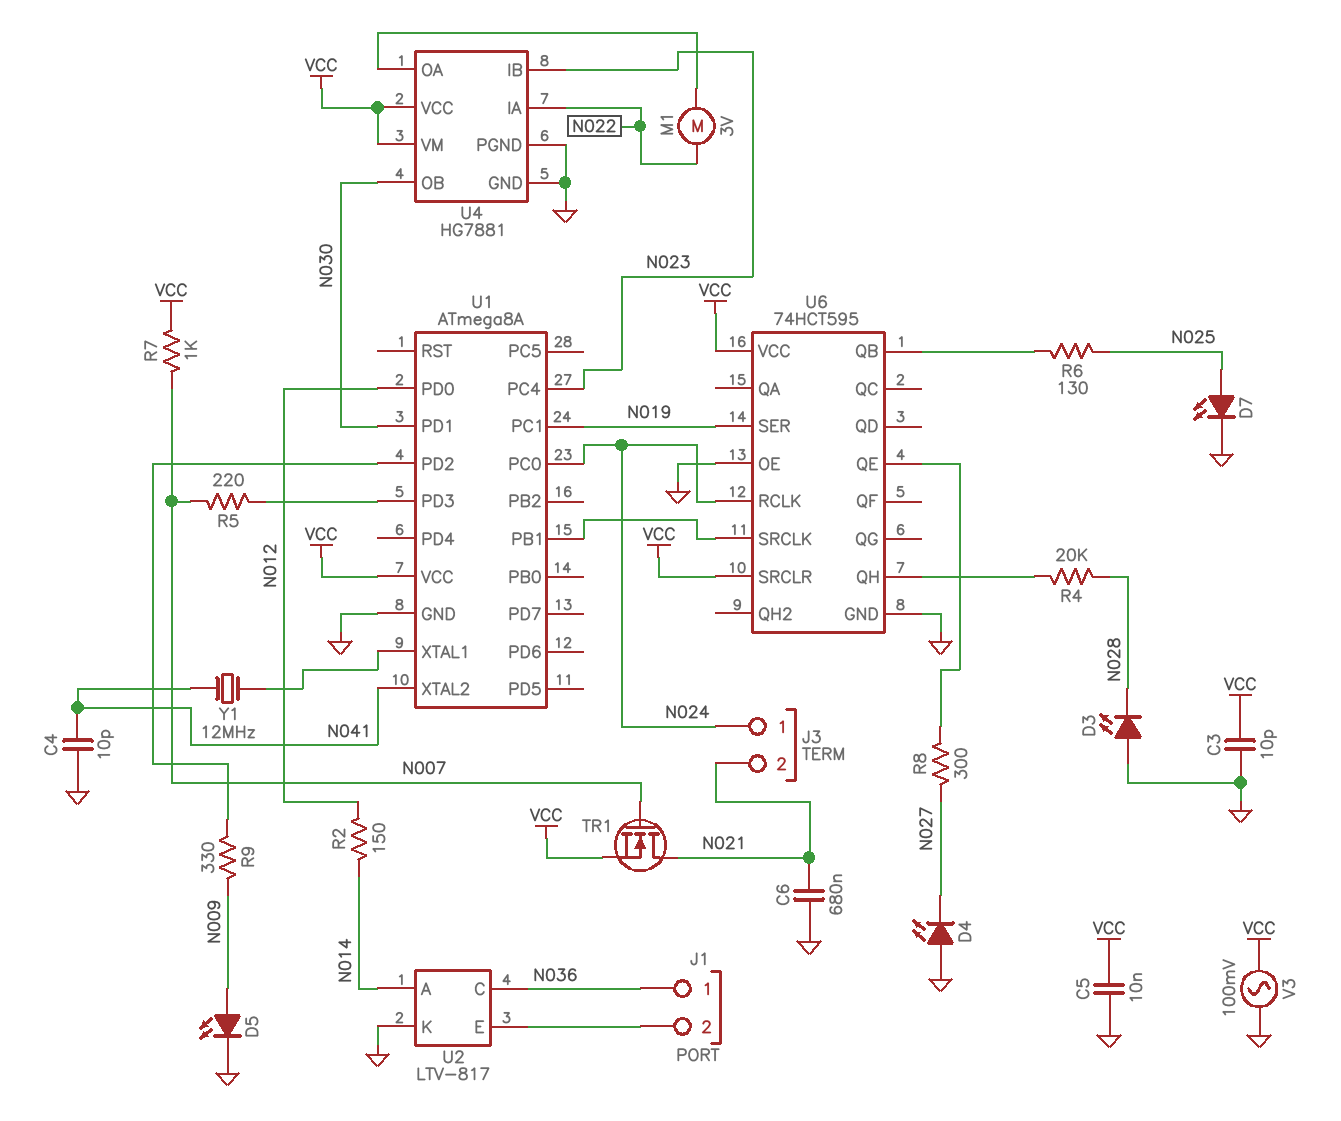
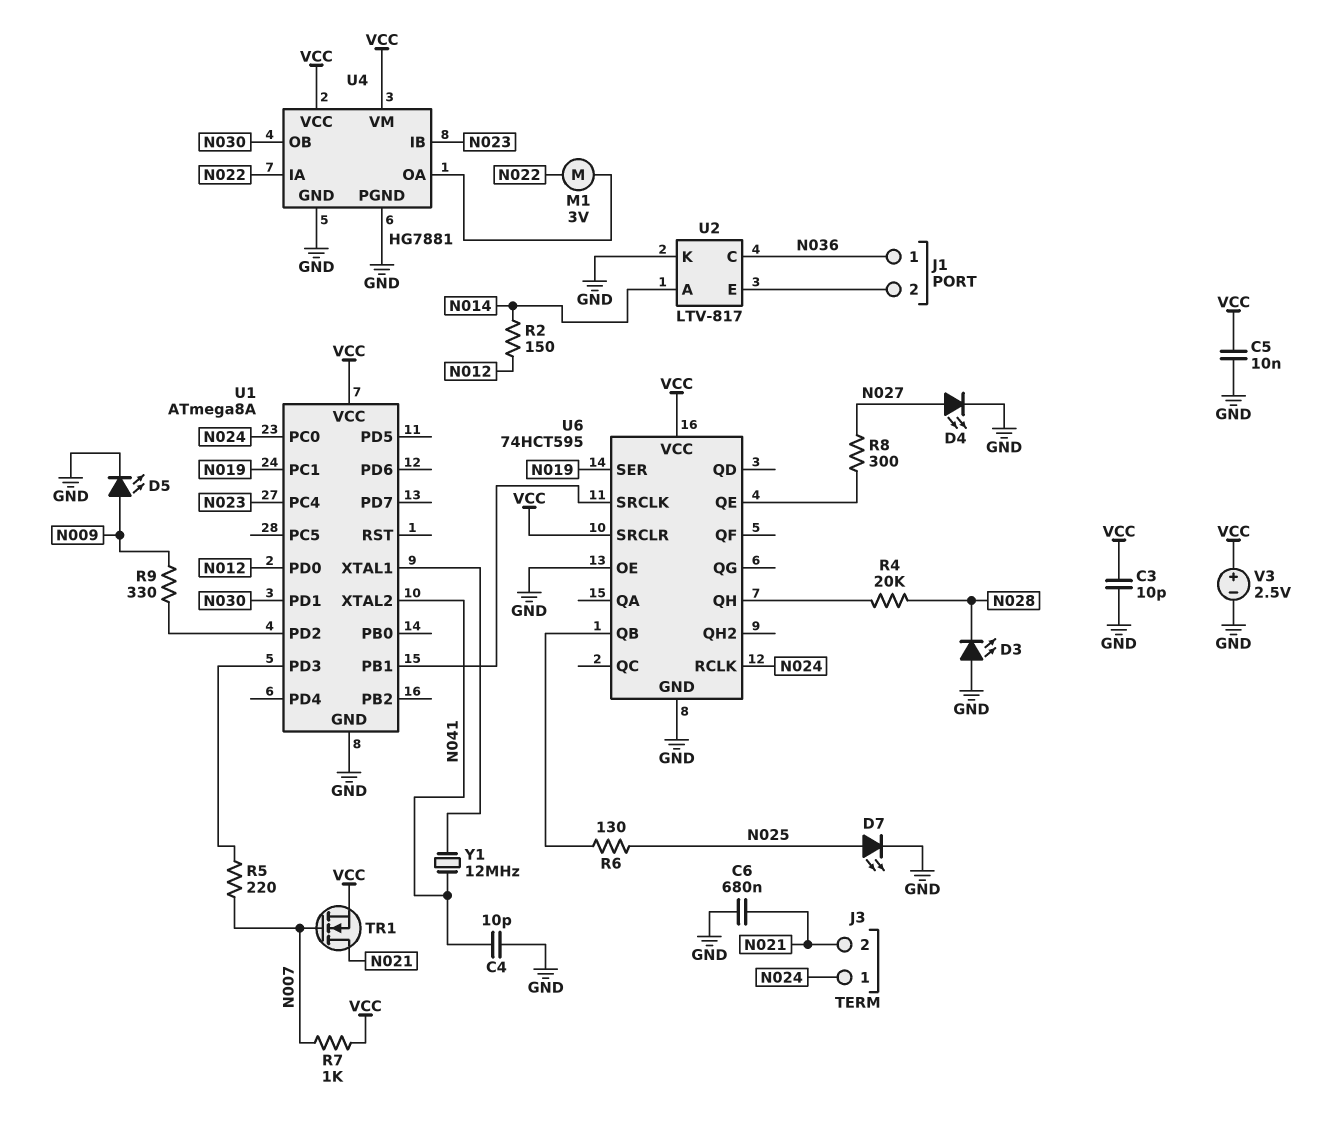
D4: LED (A GND, K N027) -> LED (A N027, K GND)
V3: AC 100mV (GND, VCC) -> 2.5V (plus VCC, minus GND)

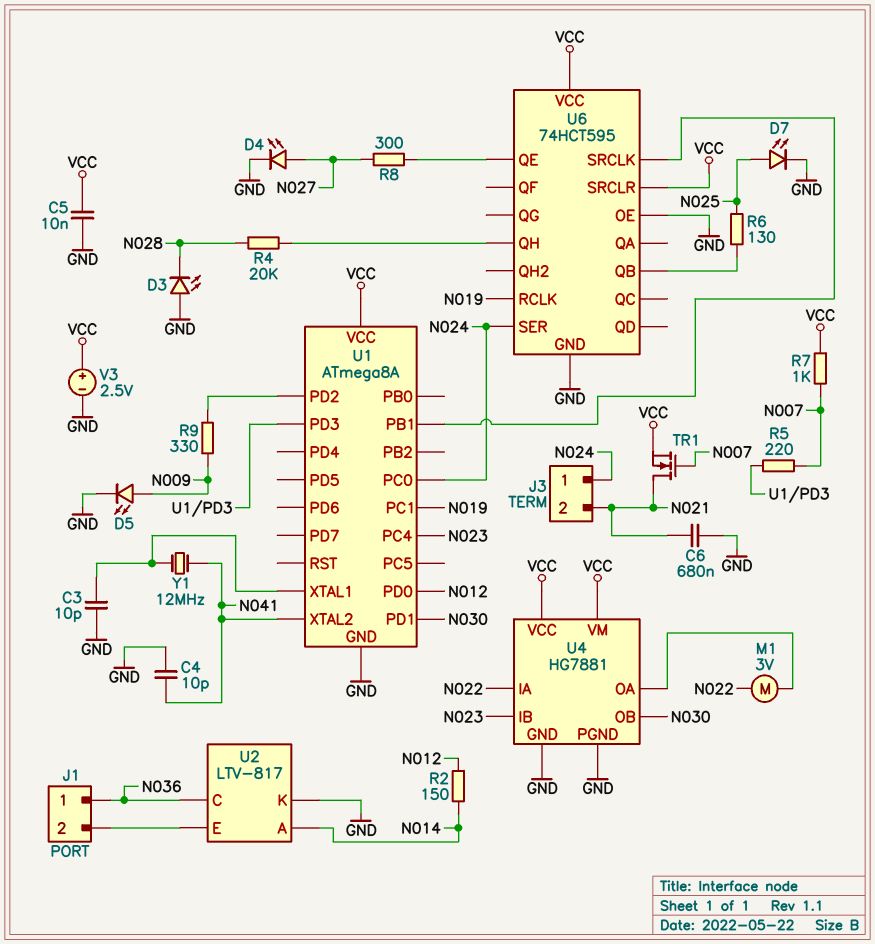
C3: 10pF (GND, VCC) -> 10pF (GND, U1/XTAL1)
U6 pin RCLK: N024 -> N019
U6 pin SER: N019 -> N024

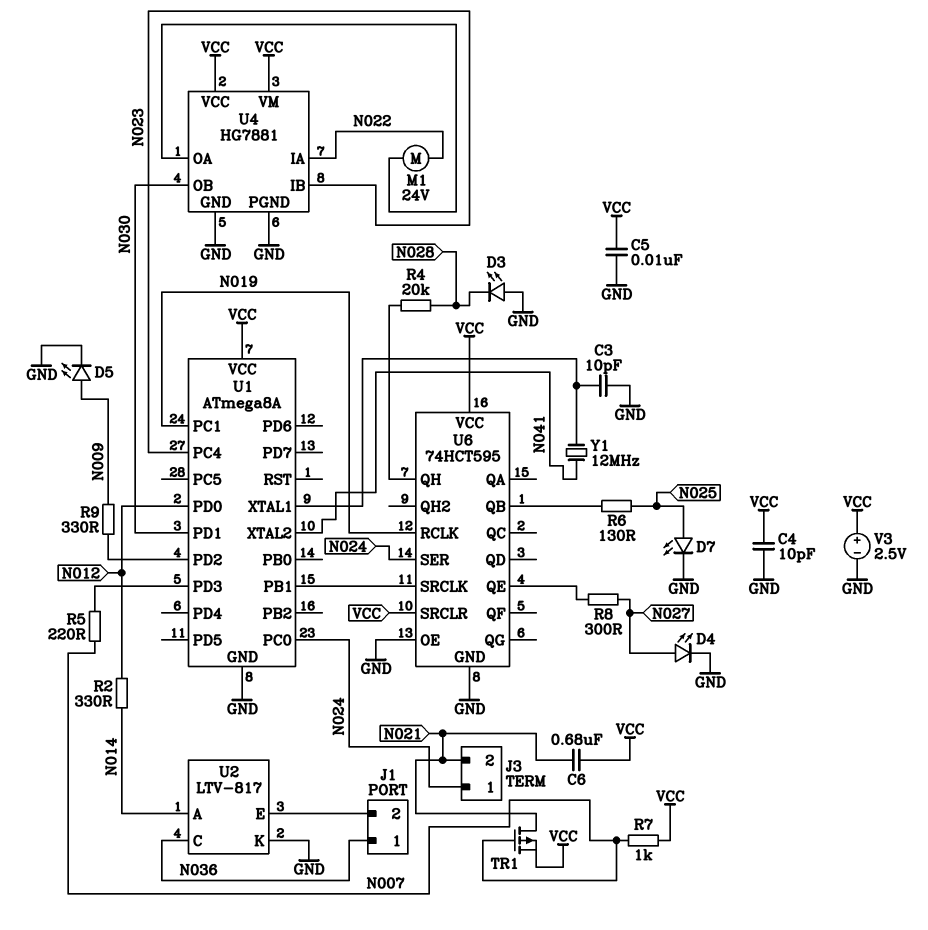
C4: 10pF (GND, N041) -> 10pF (GND, VCC)
C6: 680nF (GND, N021) -> 680nF (N021, VCC)
M1: motor 3V (N022, U4/OA) -> motor 24V (N022, U4/OA)
R2: 150 (N012, N014) -> 330 (N012, N014)
TR1: NMOS (G N007, D N021, S VCC) -> PMOS (G N007, D N021, S VCC)

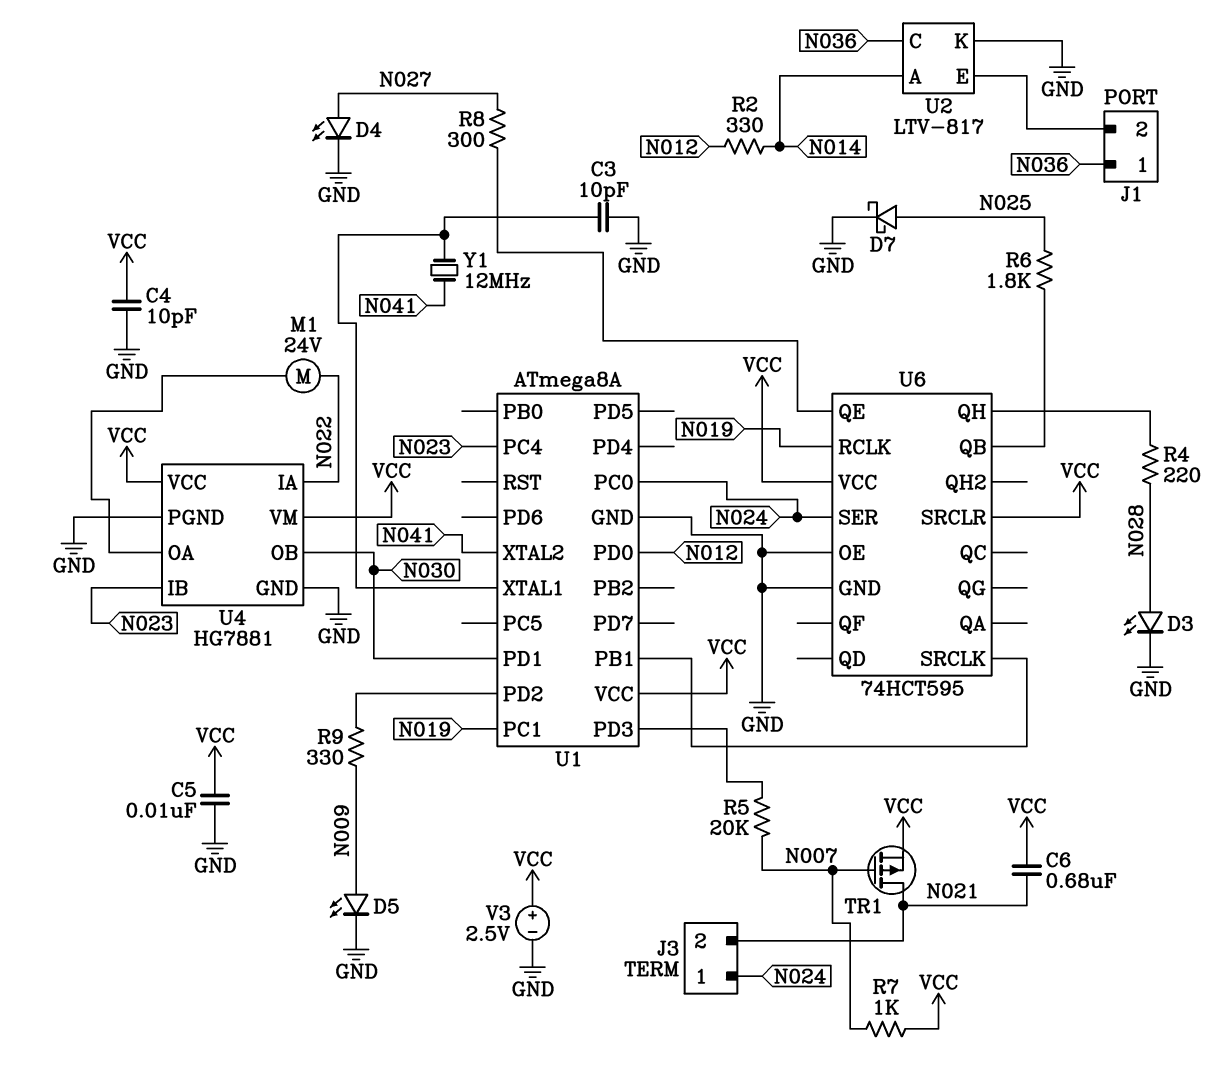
D3: LED (A GND, K N028) -> LED (A N028, K GND)
D7: LED (A N025, K GND) -> schottky (A N025, K GND)
R4: 20k (N028, U6/QH) -> 220 (N028, U6/QH)
R5: 220 (N007, U1/PD3) -> 20k (N007, U1/PD3)
R6: 130 (N025, U6/QB) -> 1.8k (N025, U6/QB)

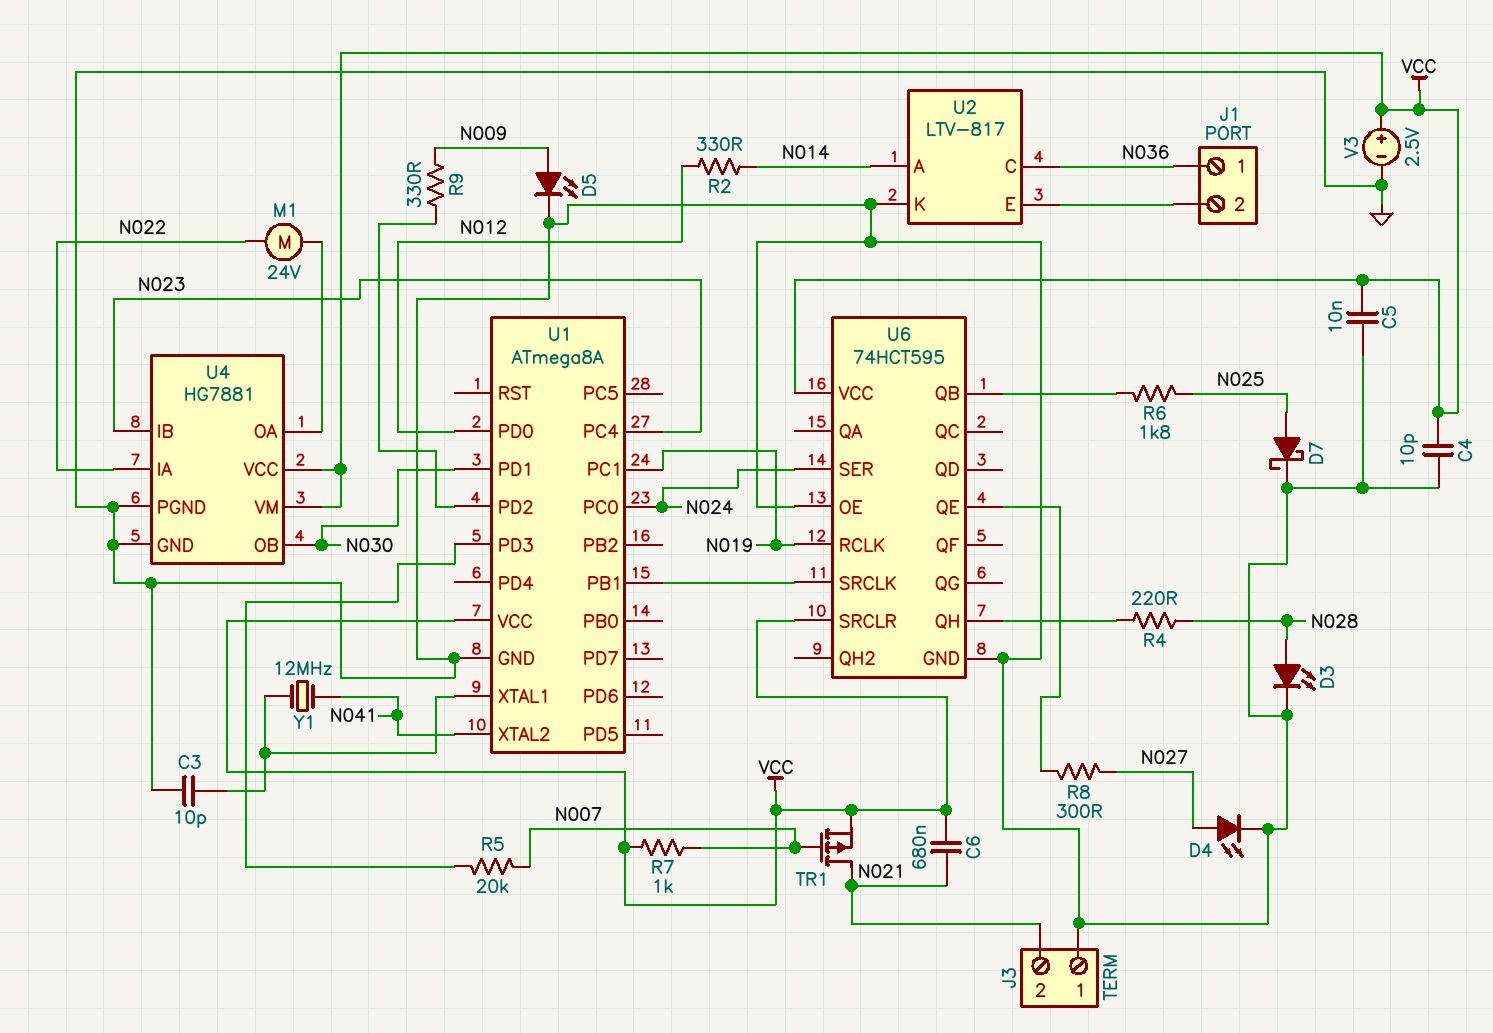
J3 pin 1: N024 -> GND

